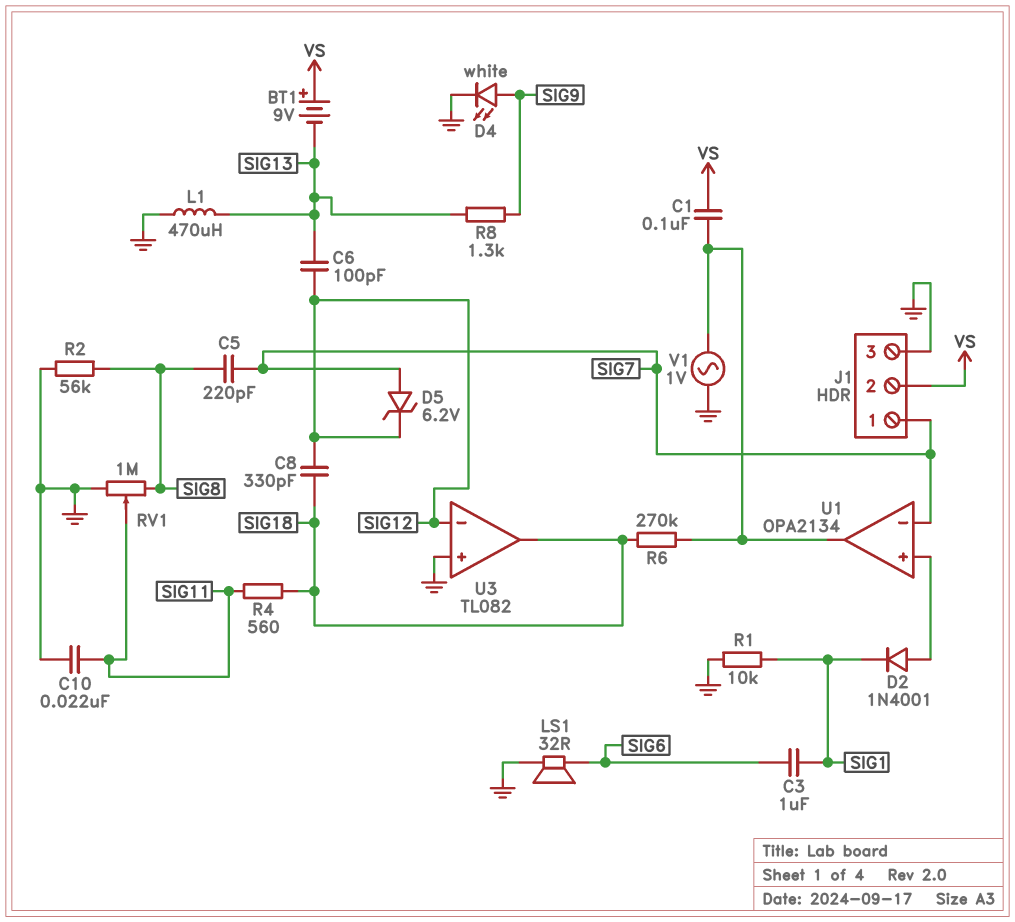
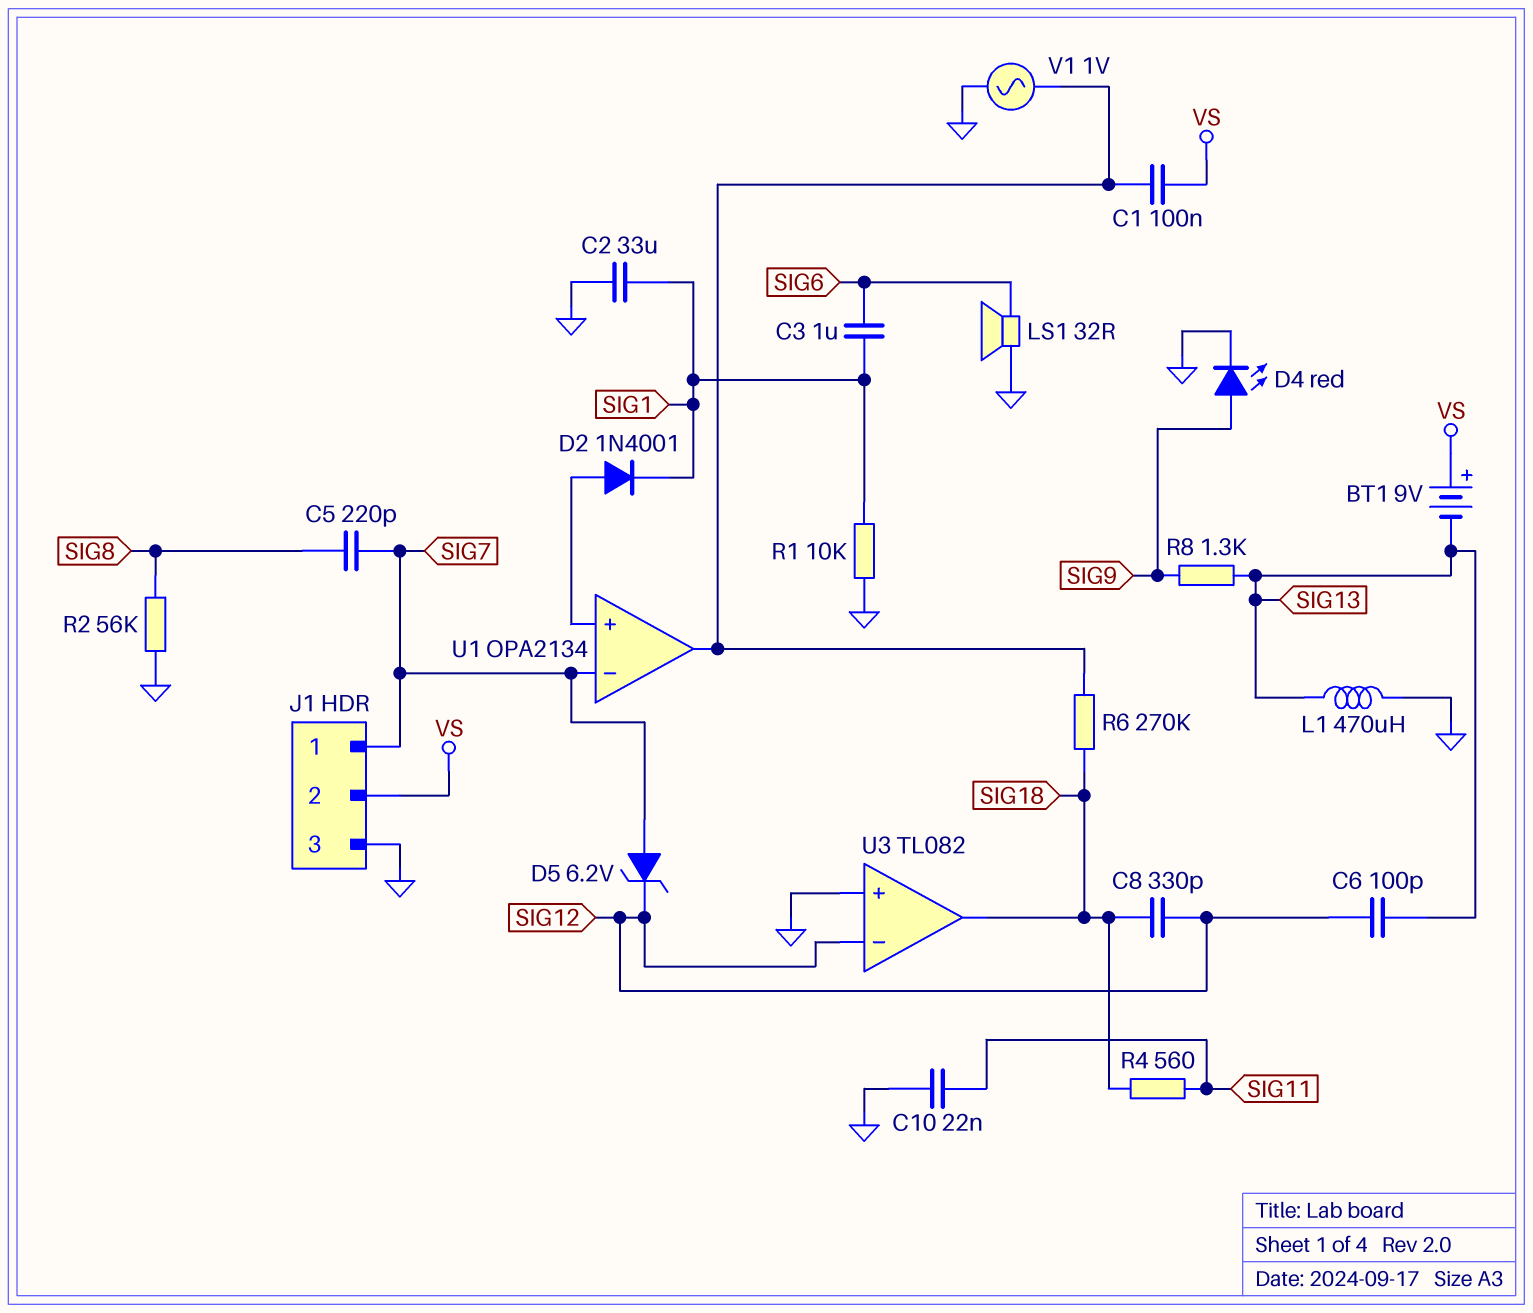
C2: none -> 33uF (GND, SIG1)
D4: LED white (A SIG9, K GND) -> LED red (A SIG9, K GND)
RV1: 1M (GND, SIG8, wiper SIG11) -> none

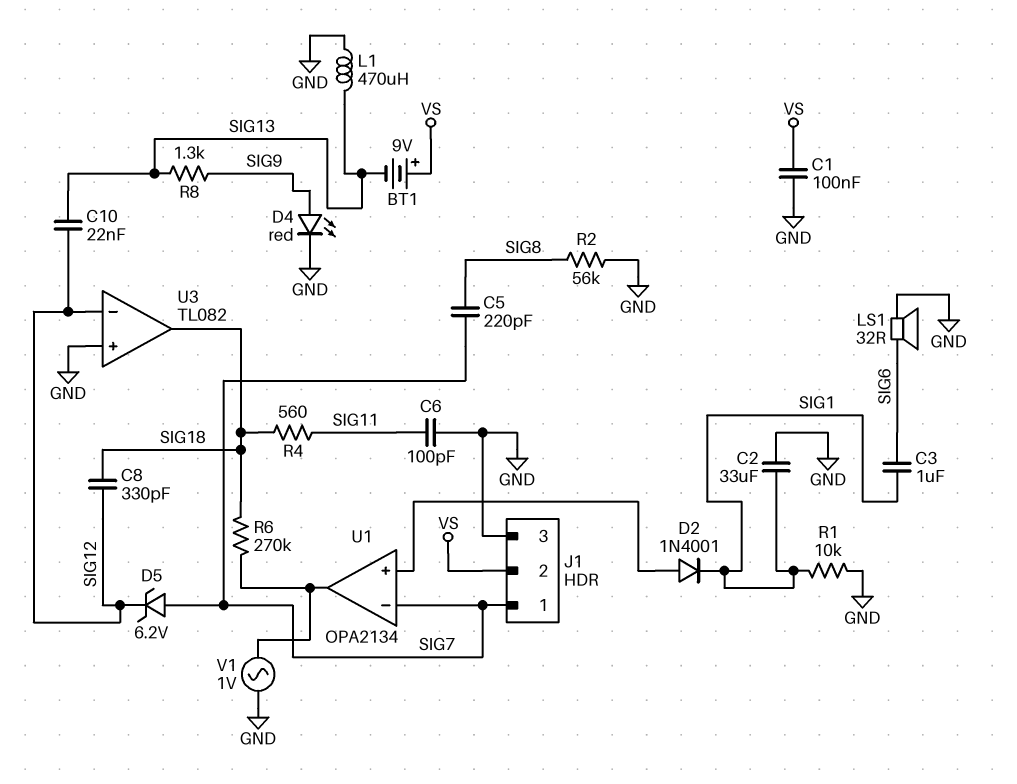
C1: 100nF (U1/out, VS) -> 100nF (GND, VS)
C6: 100pF (SIG12, SIG13) -> 100pF (GND, SIG11)
C10: 22nF (GND, SIG11) -> 22nF (SIG12, SIG13)

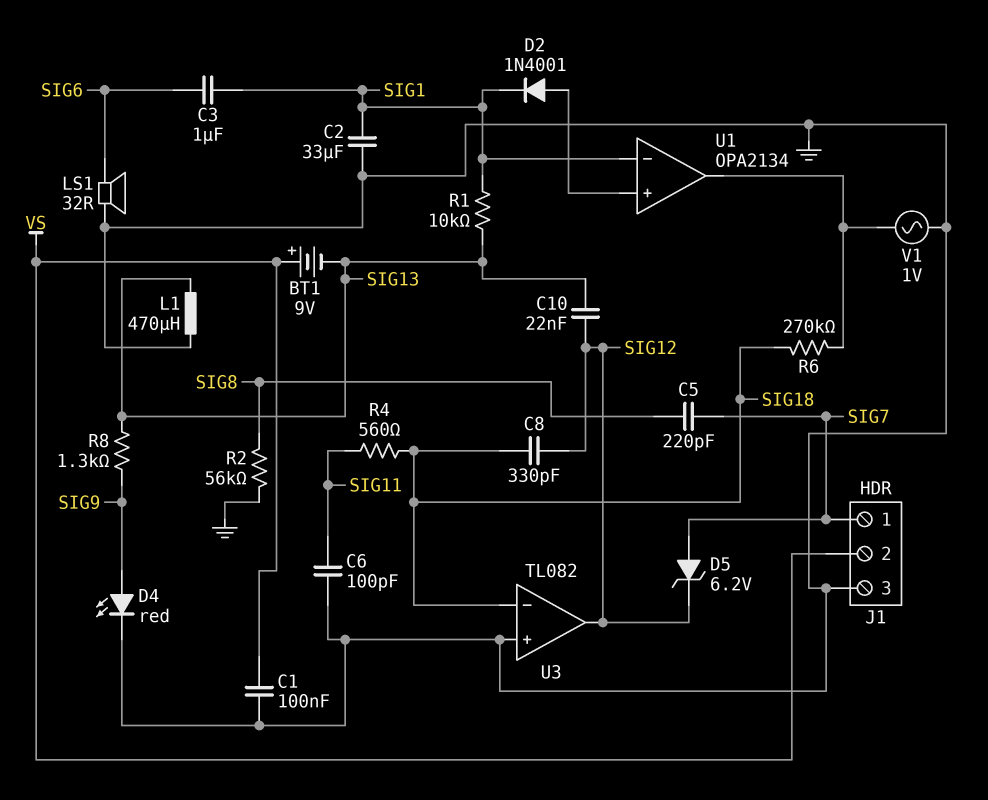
R1: 10k (GND, SIG1) -> 10k (SIG1, SIG13)
U1 pin in-: SIG7 -> SIG1
U3 pin in-: SIG12 -> SIG18
U3 pin out: SIG18 -> SIG12

